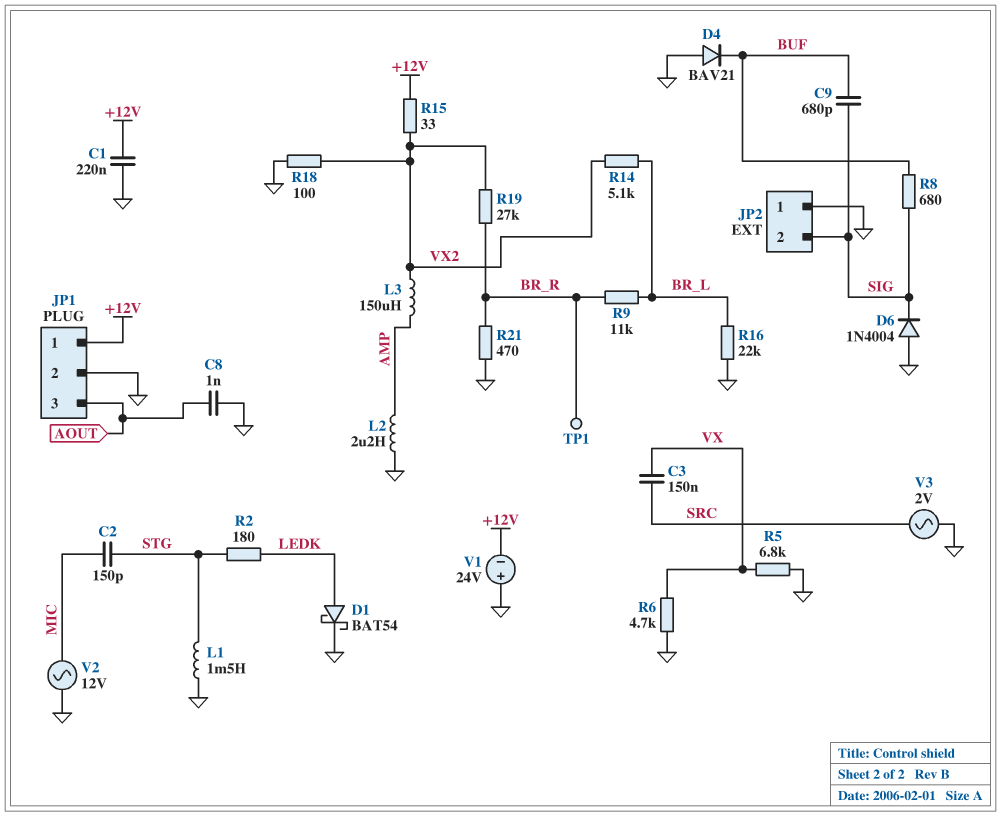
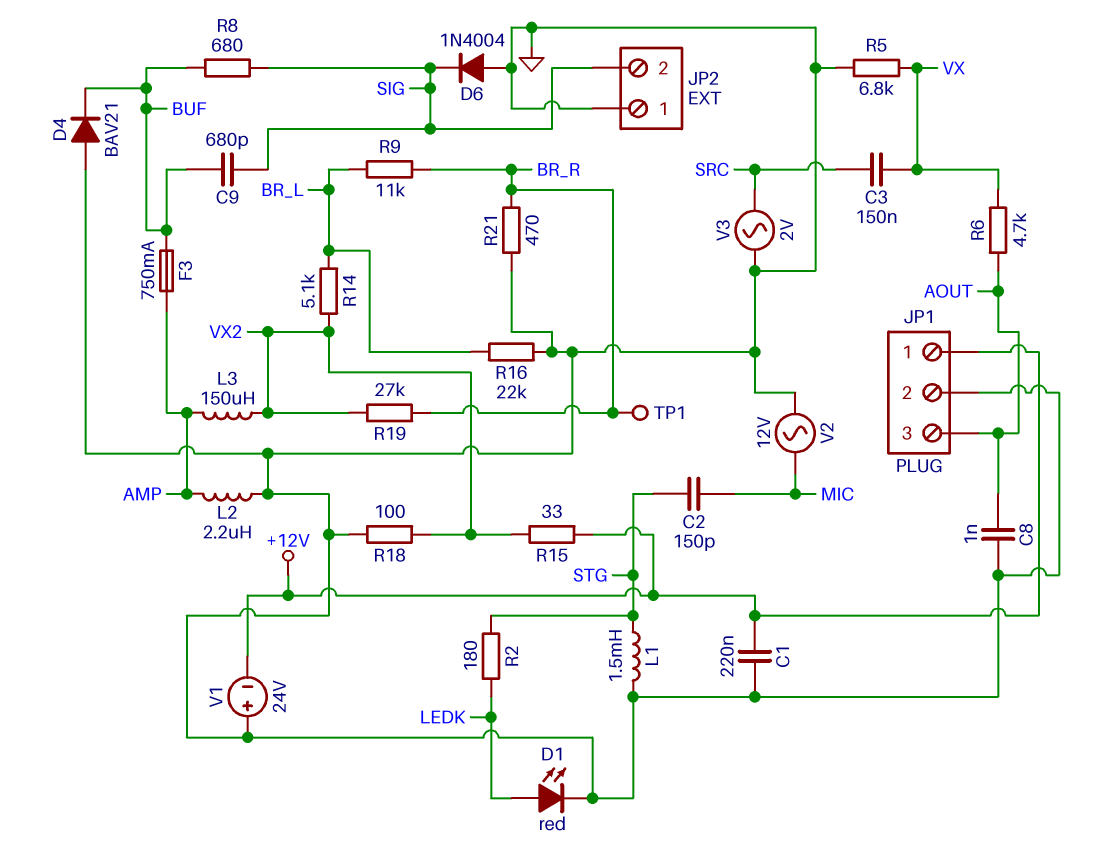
D1: schottky BAT54 (A LEDK, K GND) -> LED red (A LEDK, K GND)
F3: none -> 750mA (AMP, BUF)
R6: 4.7k (GND, VX) -> 4.7k (AOUT, VX)

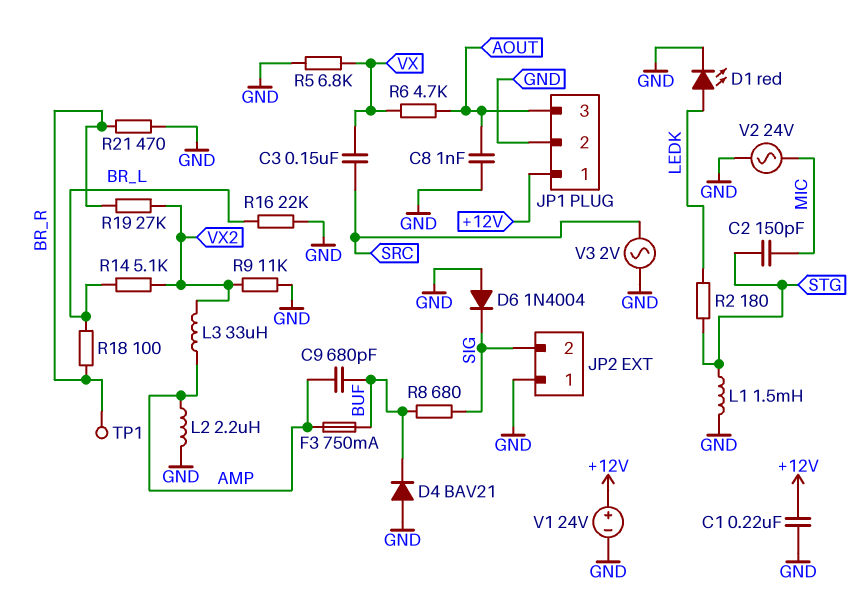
C9: 680pF (BUF, SIG) -> 680pF (AMP, BUF)
L3: 150uH (AMP, VX2) -> 33uH (AMP, VX2)
R9: 11k (BR_L, BR_R) -> 11k (GND, VX2)
R15: 33 (+12V, VX2) -> none
R18: 100 (GND, VX2) -> 100 (BR_L, BR_R)
V1: 24V (plus GND, minus +12V) -> 24V (plus +12V, minus GND)
V2: AC 12V (GND, MIC) -> AC 24V (GND, MIC)

